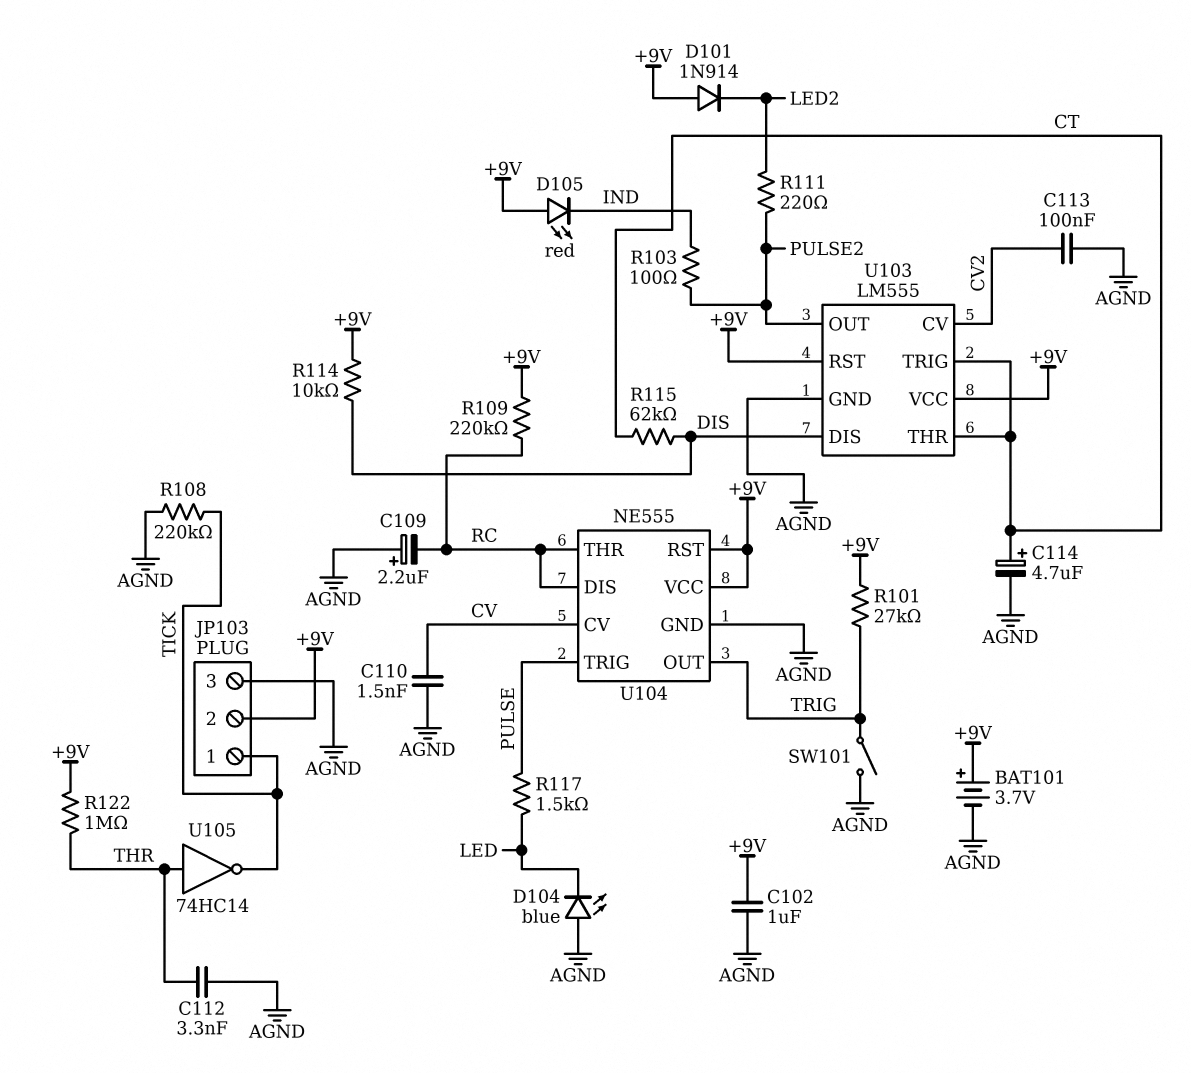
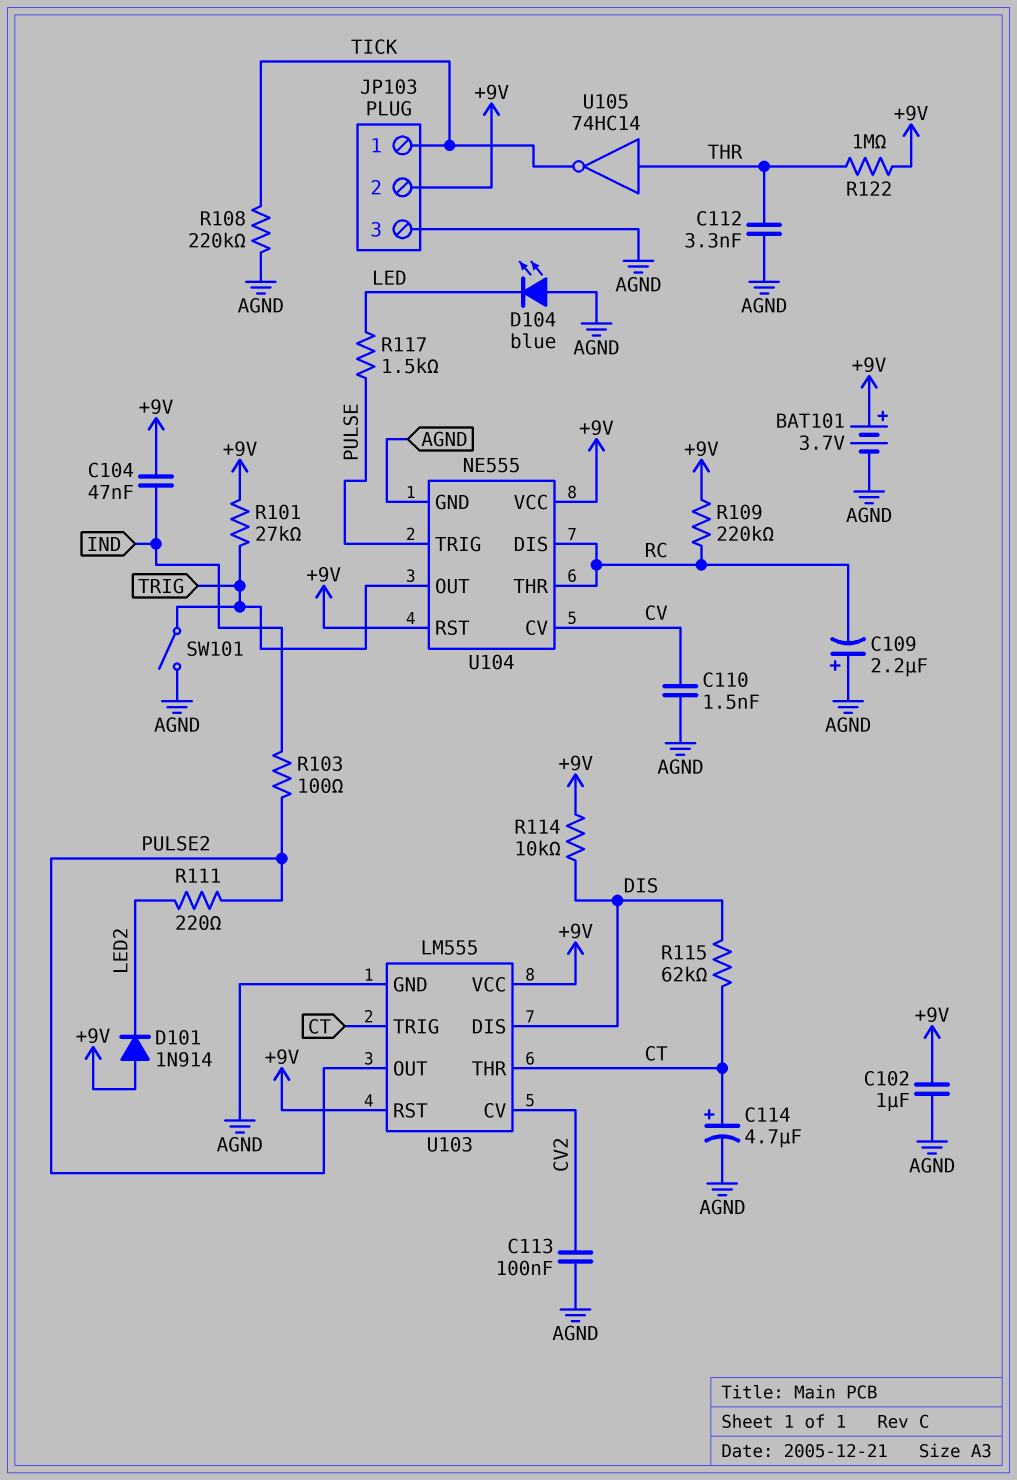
C104: none -> 47nF (+9V, IND)
D105: LED red (A +9V, K IND) -> none

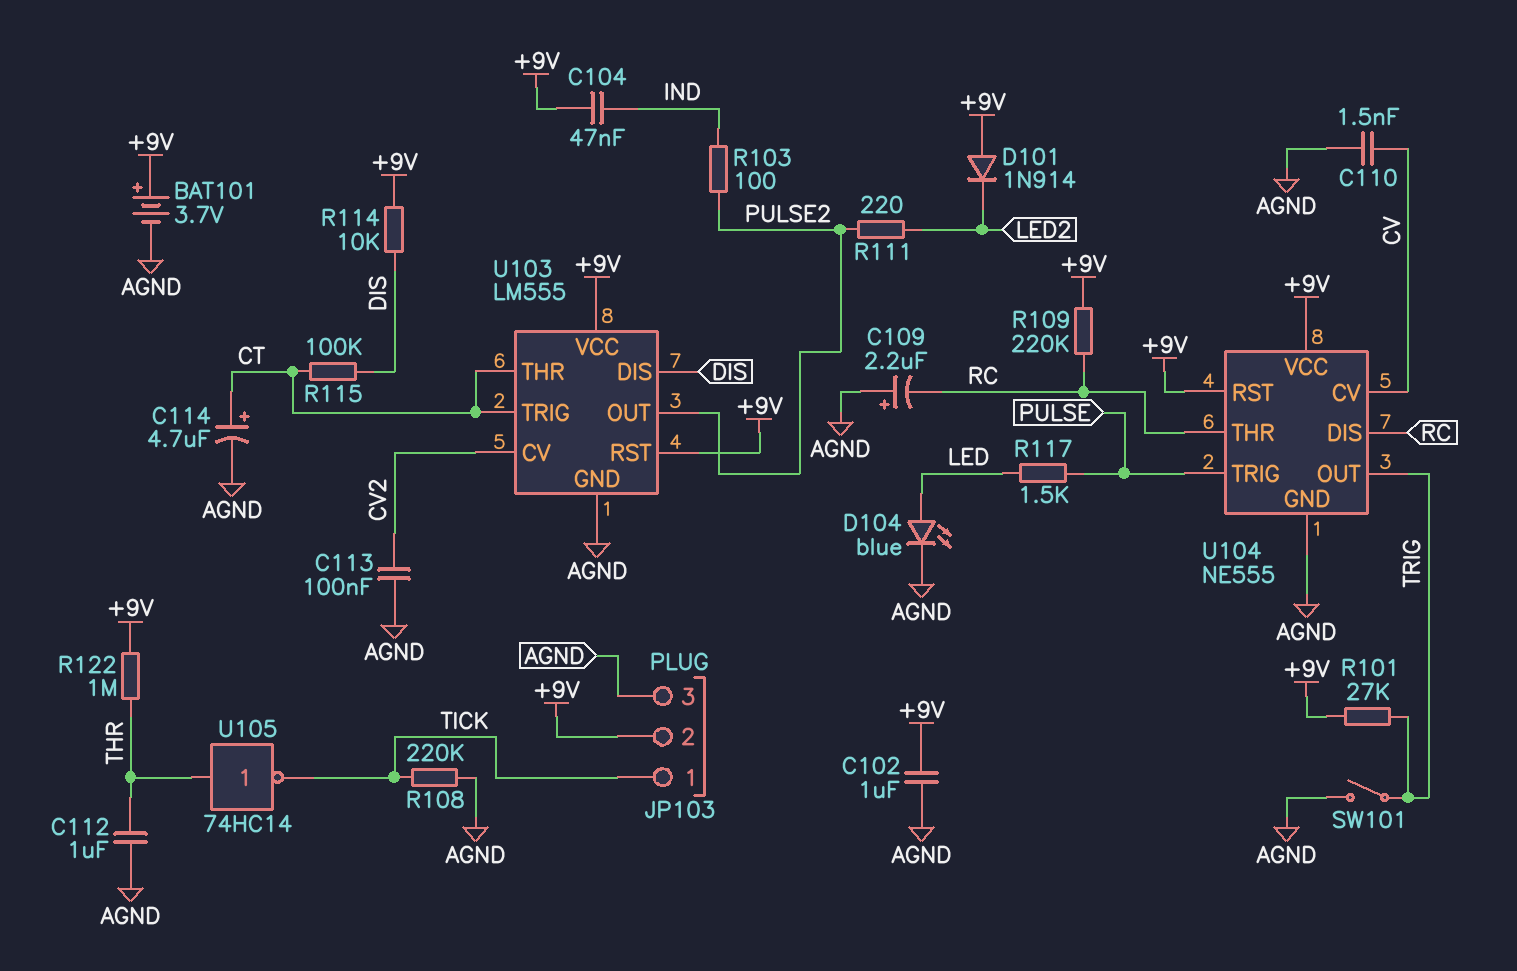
C112: 3.3nF (AGND, THR) -> 1uF (AGND, THR)
D104: LED blue (A AGND, K LED) -> LED blue (A LED, K AGND)
R115: 62k (CT, DIS) -> 100k (CT, DIS)

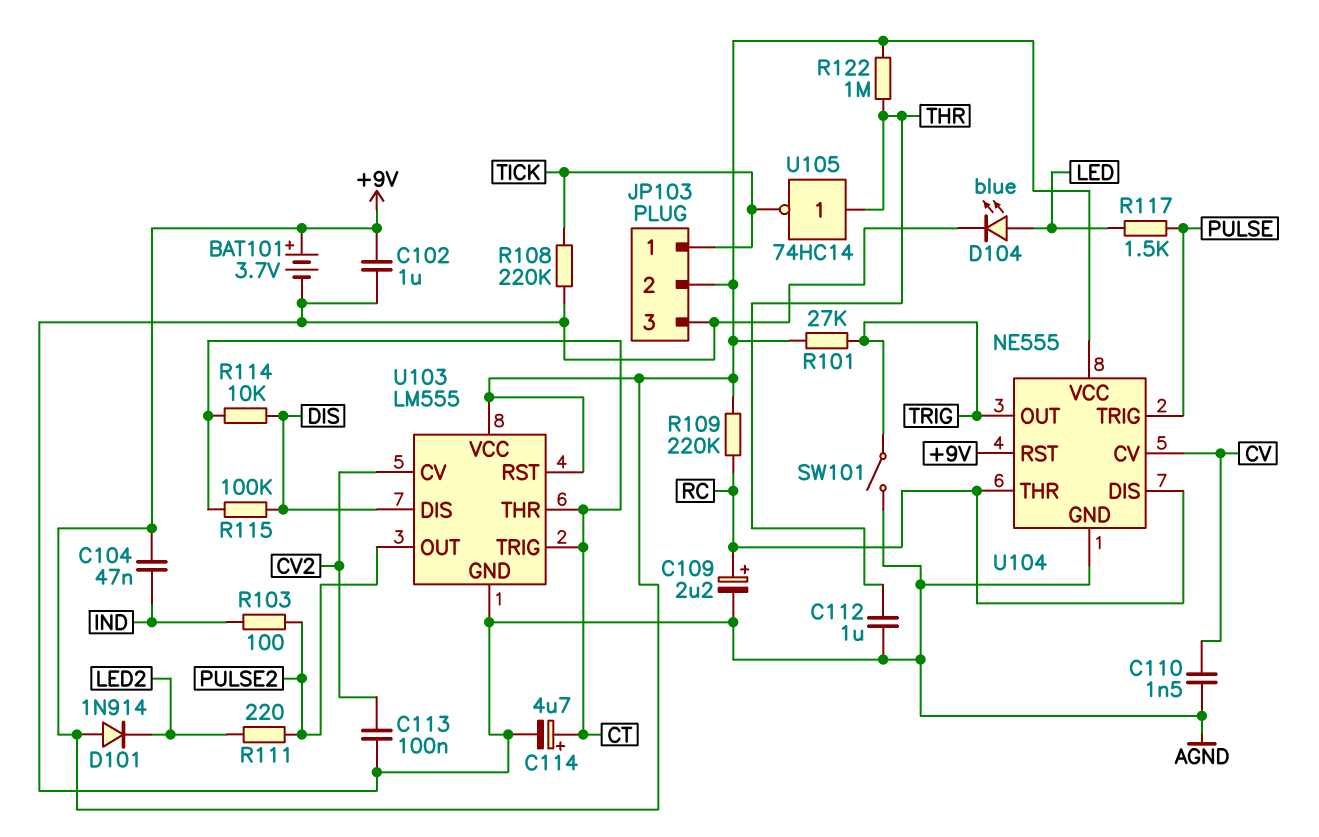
C109: 2.2uF (plus AGND, minus RC) -> 2.2uF (plus RC, minus AGND)
R114: 10k (+9V, DIS) -> 10k (CT, DIS)

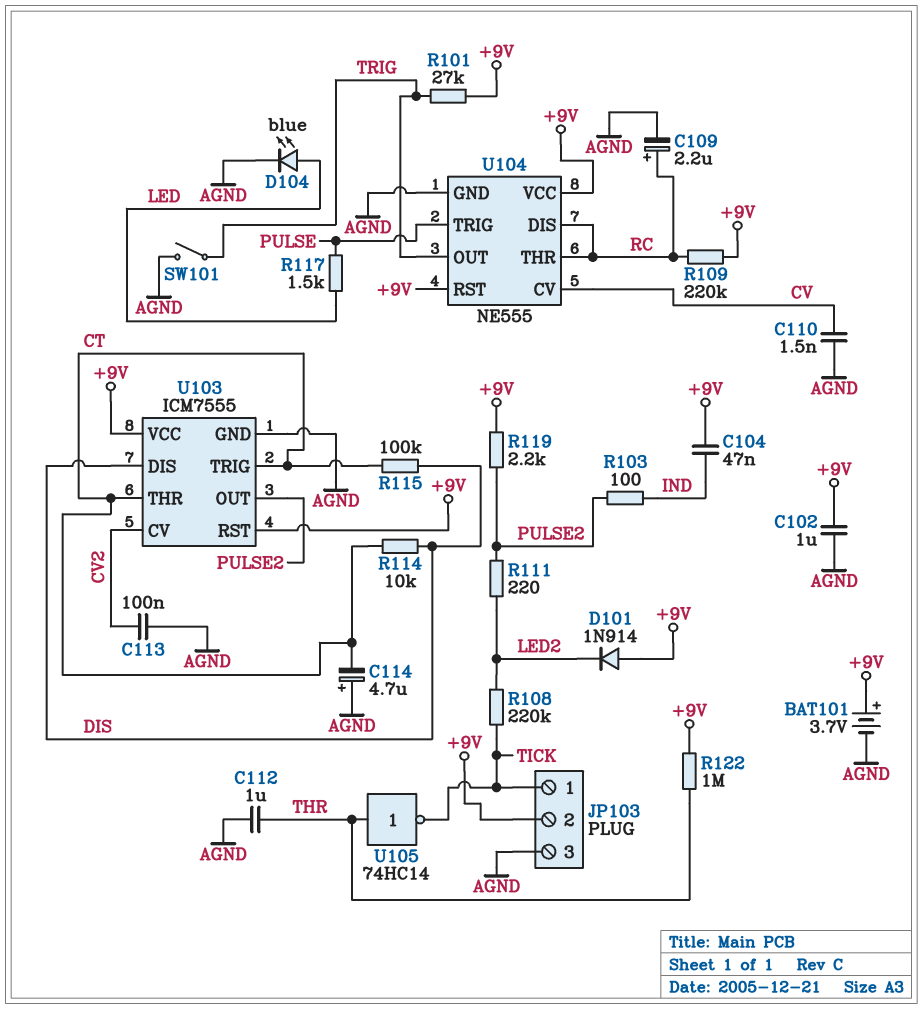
C114: 4.7uF (plus CT, minus AGND) -> 4.7uF (plus AGND, minus CT)
R108: 220k (AGND, TICK) -> 220k (LED2, TICK)
R119: none -> 2.2k (+9V, PULSE2)
U103: LM555 -> ICM7555

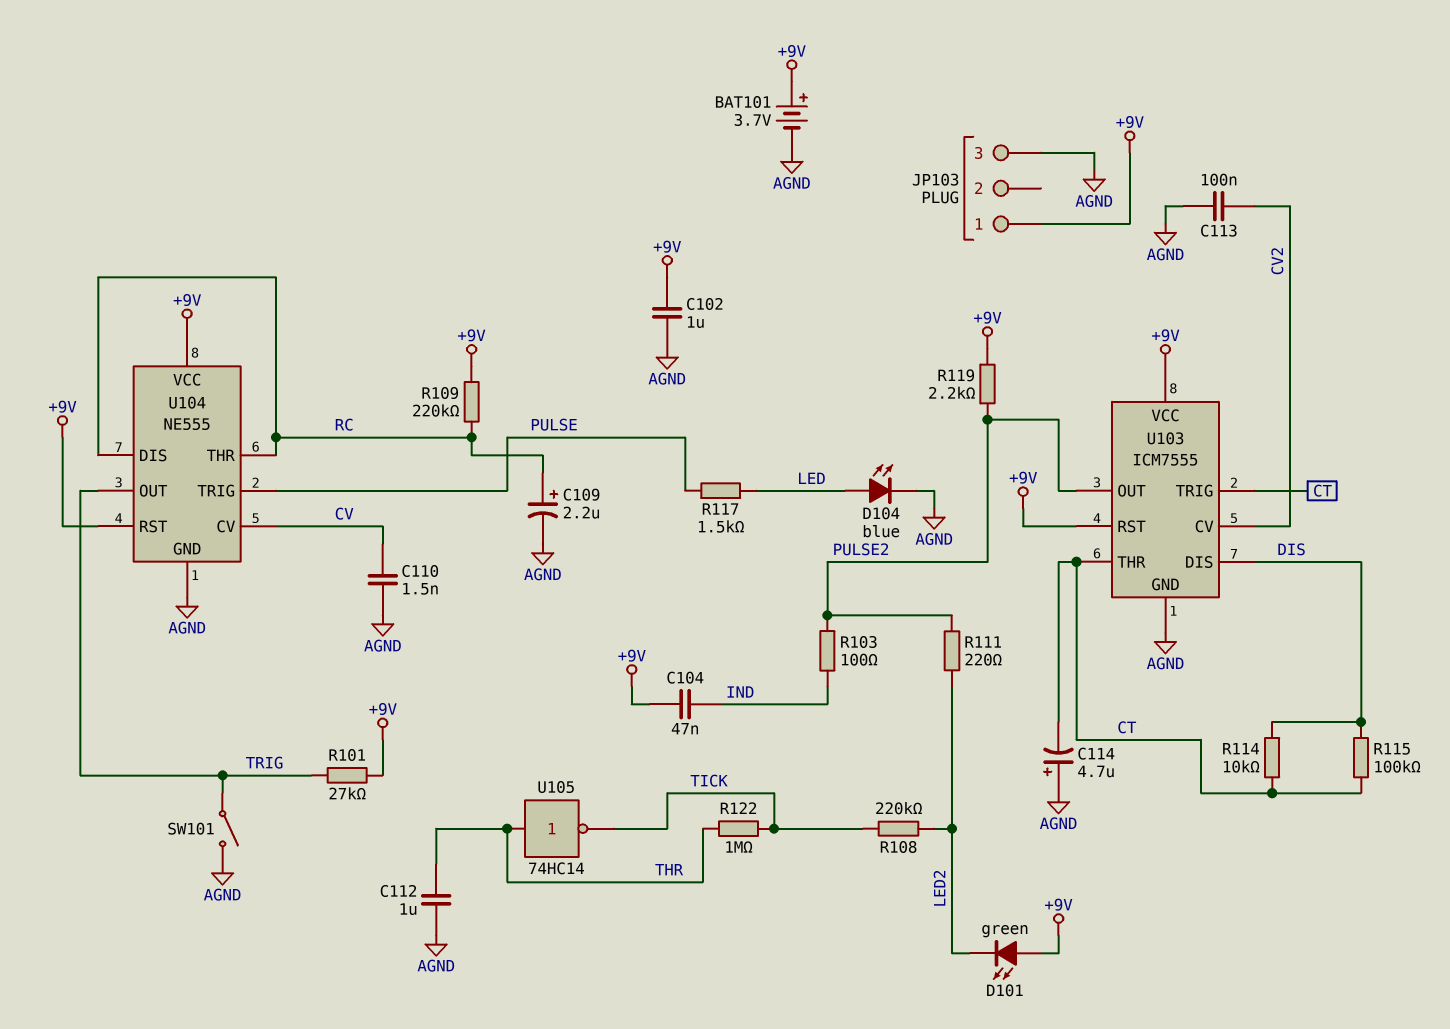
D101: diode 1N914 (A +9V, K LED2) -> LED green (A +9V, K LED2)
JP103 pin 1: TICK -> +9V
JP103 pin 2: +9V -> none
R122: 1M (+9V, THR) -> 1M (THR, TICK)

